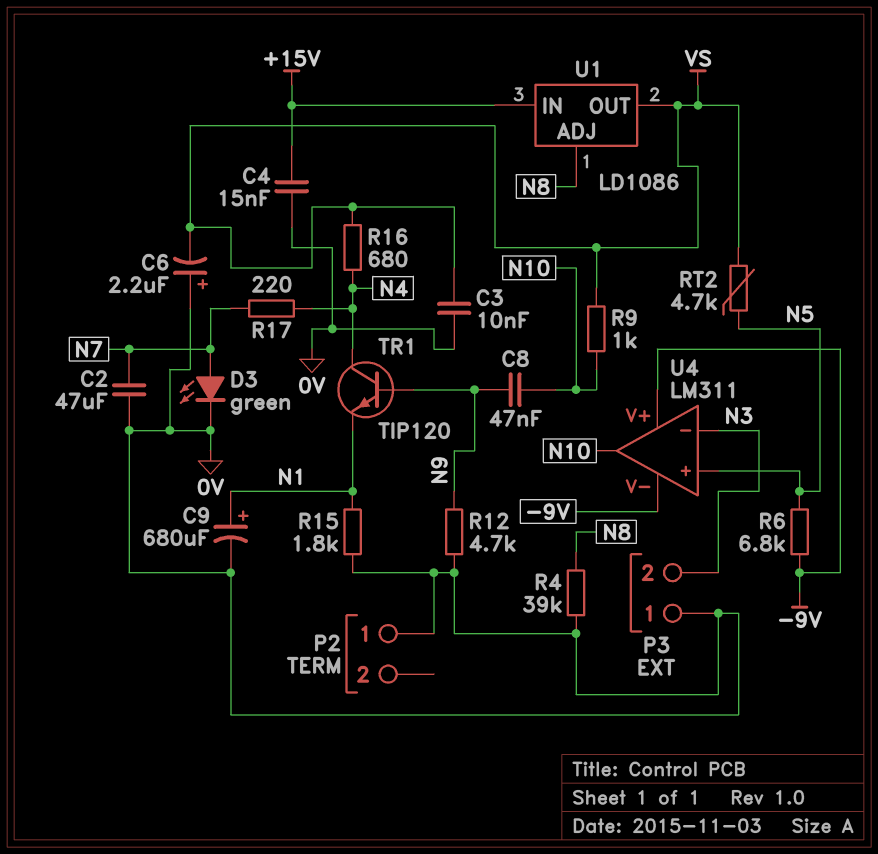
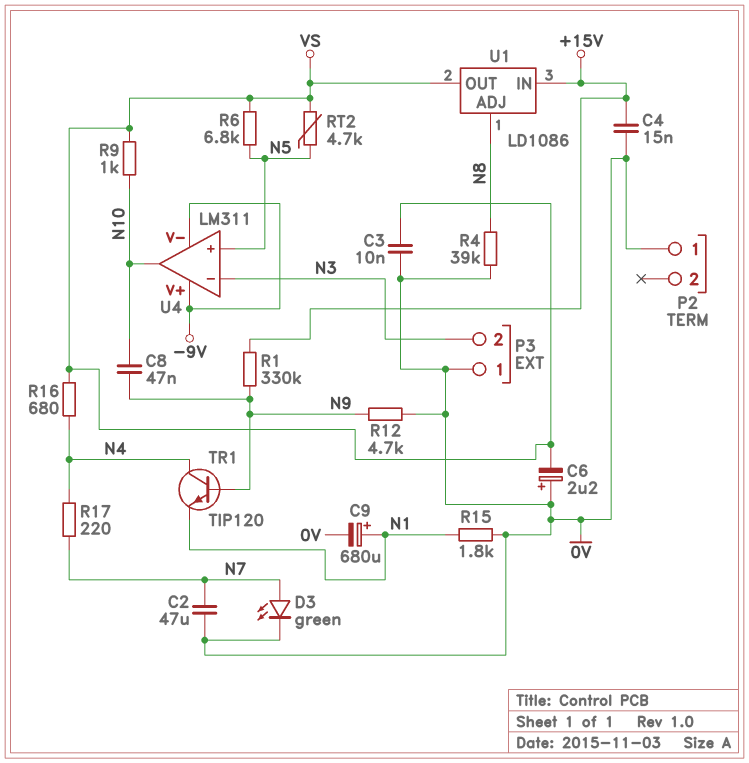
R1: none -> 330k (+15V, N9)
R6: 6.8k (-9V, N5) -> 6.8k (N5, VS)

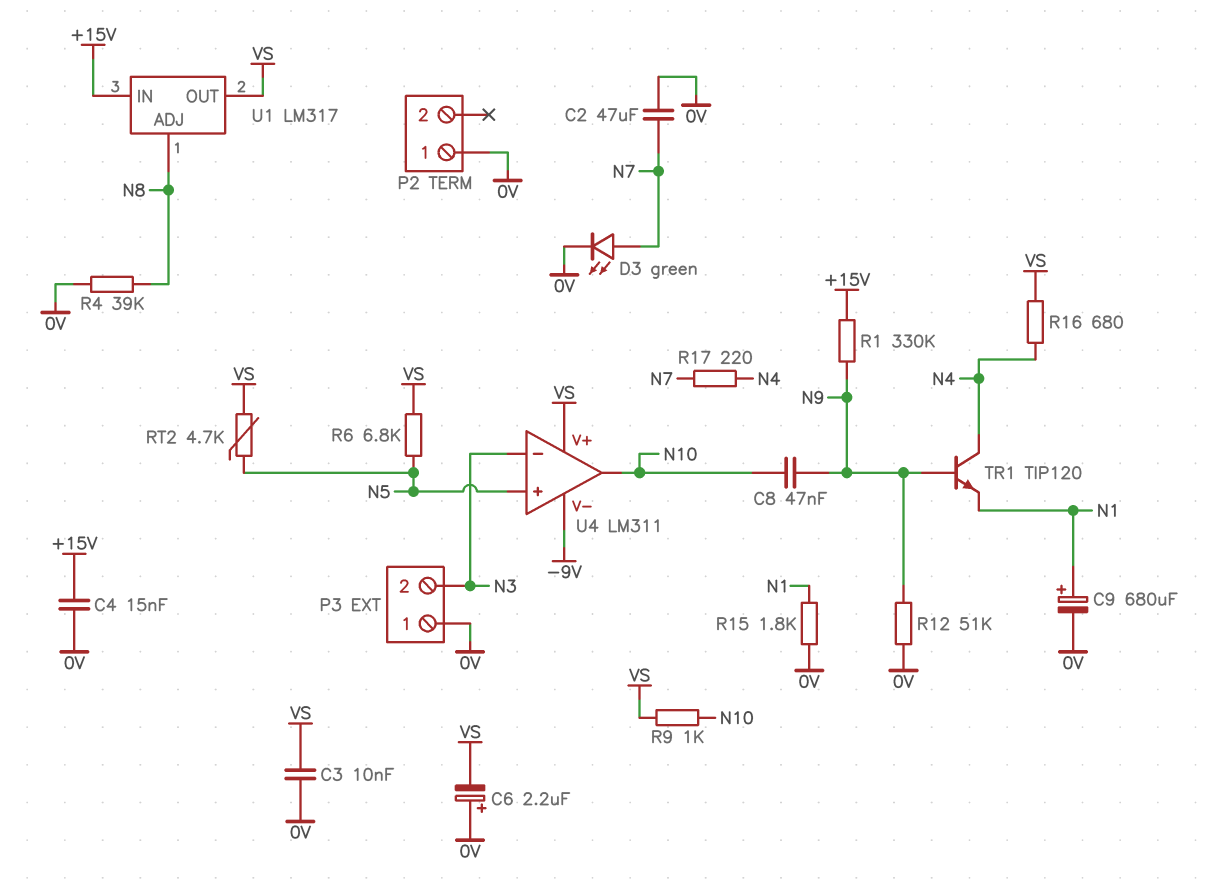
R12: 4.7k (0V, N9) -> 51k (0V, N9)
U1: LD1086 -> LM317
U4 pin V+: -9V -> VS

